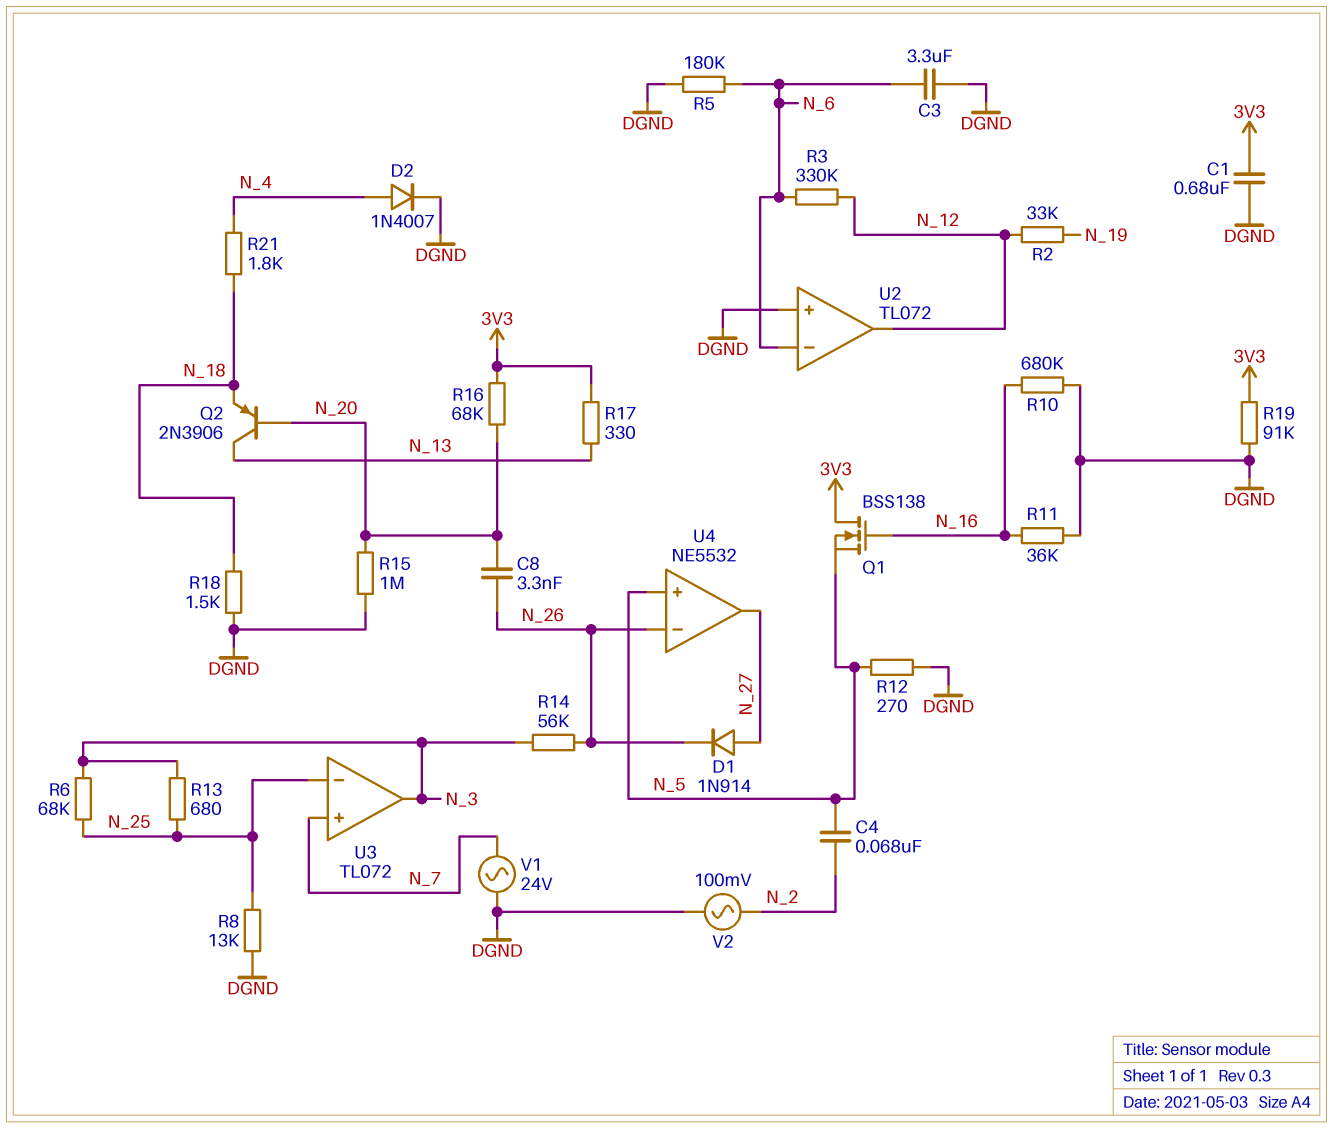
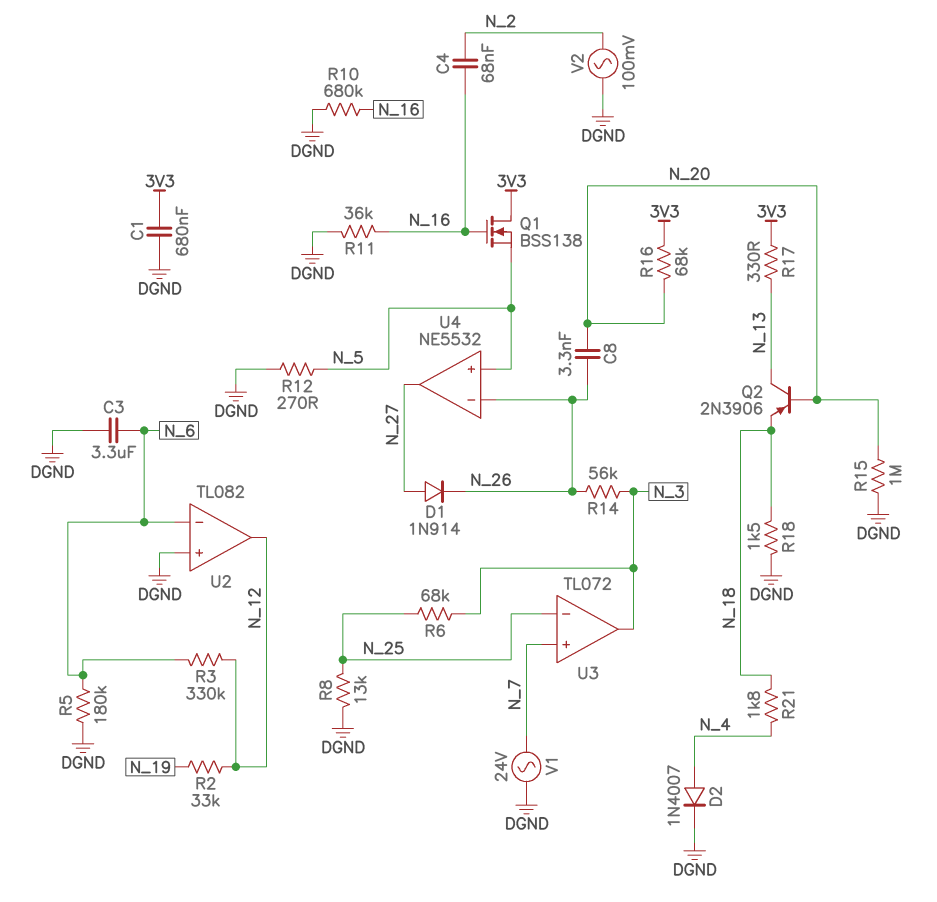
C4: 68nF (N_2, N_5) -> 68nF (N_2, N_16)
R13: 680 (N_3, N_25) -> none
R19: 91k (3V3, DGND) -> none
U2: TL072 -> TL082

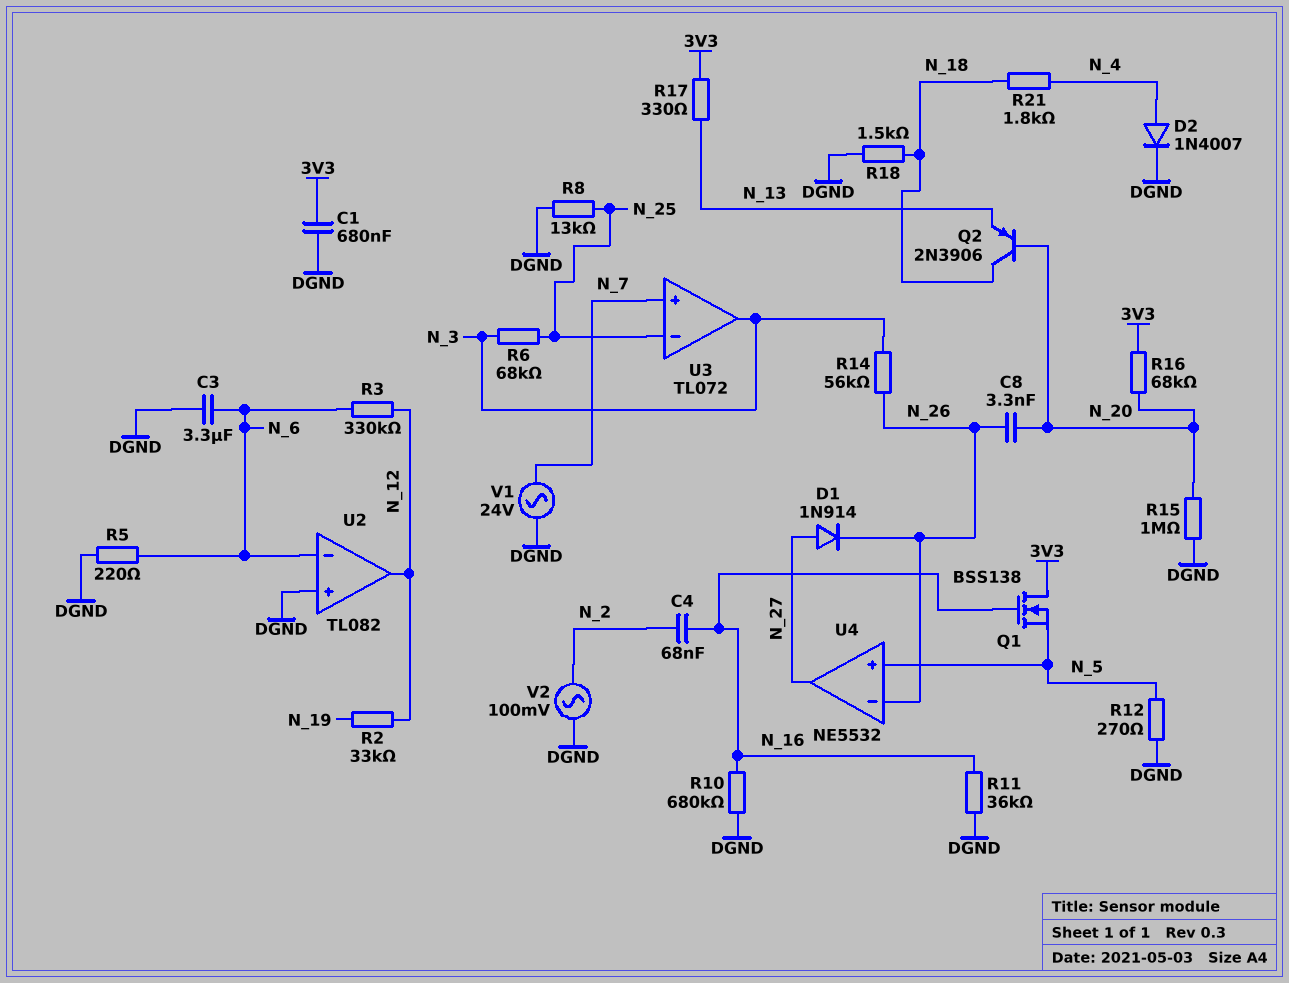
Q2: PNP 2N3906 (B N_20, C N_13, E N_18) -> PNP 2N3906 (B N_20, C N_18, E N_13)
R5: 180k (DGND, N_6) -> 220 (DGND, N_6)

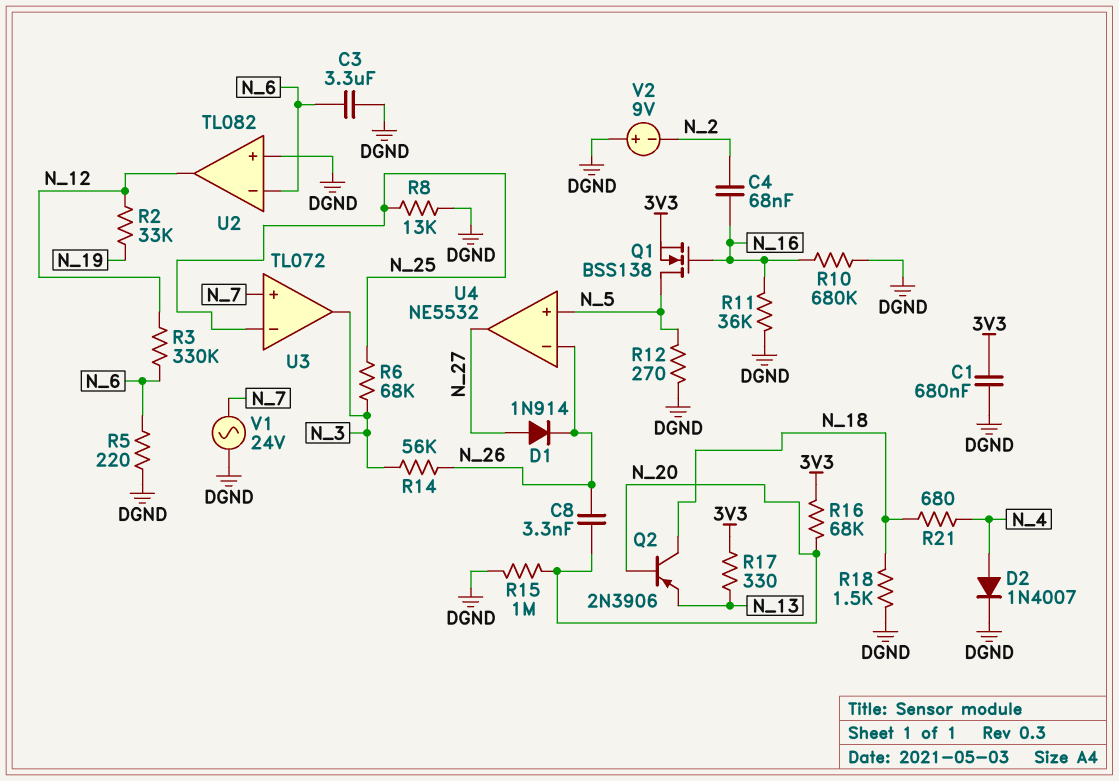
Q1: NMOS BSS138 (G N_16, D 3V3, S N_5) -> NMOS BSS138 (G N_16, D N_5, S 3V3)
R21: 1.8k (N_4, N_18) -> 680 (N_4, N_18)
V2: AC 100mV (DGND, N_2) -> 9V (plus DGND, minus N_2)

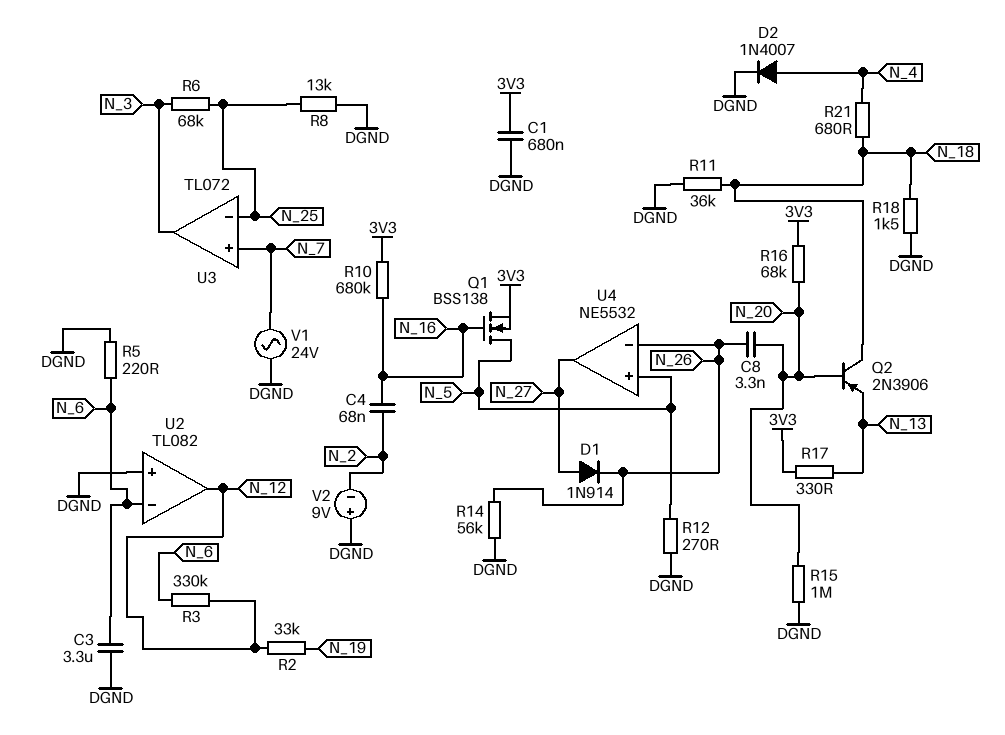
R10: 680k (DGND, N_16) -> 680k (3V3, N_16)
R11: 36k (DGND, N_16) -> 36k (DGND, N_18)
R14: 56k (N_3, N_26) -> 56k (DGND, N_26)

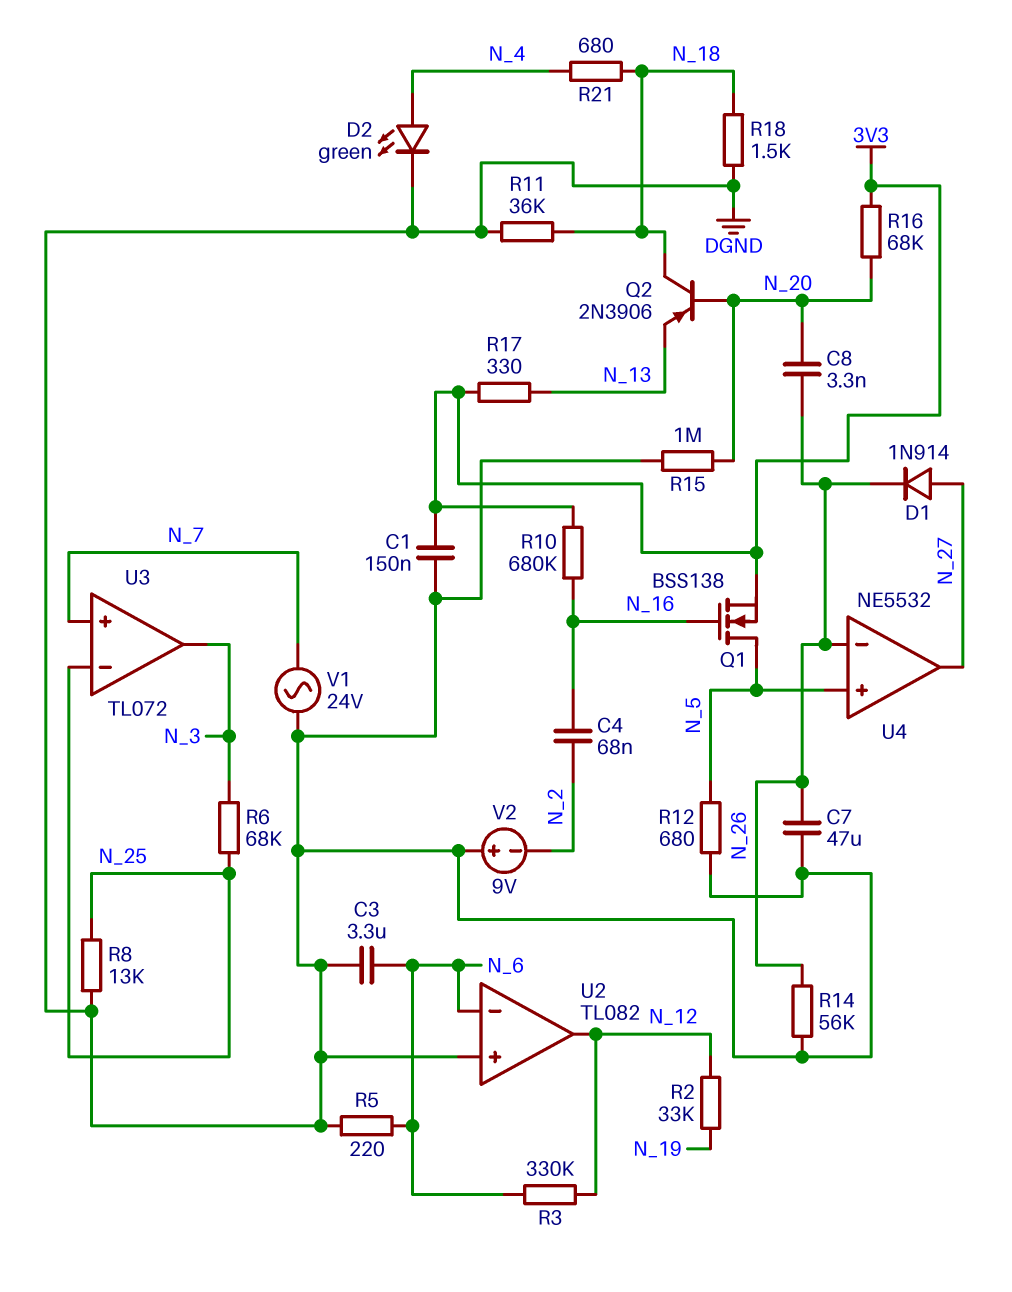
C1: 680nF (3V3, DGND) -> 150nF (3V3, DGND)
C7: none -> 47uF (DGND, N_26)
D2: diode 1N4007 (A N_4, K DGND) -> LED green (A N_4, K DGND)
R12: 270 (DGND, N_5) -> 680 (DGND, N_5)

